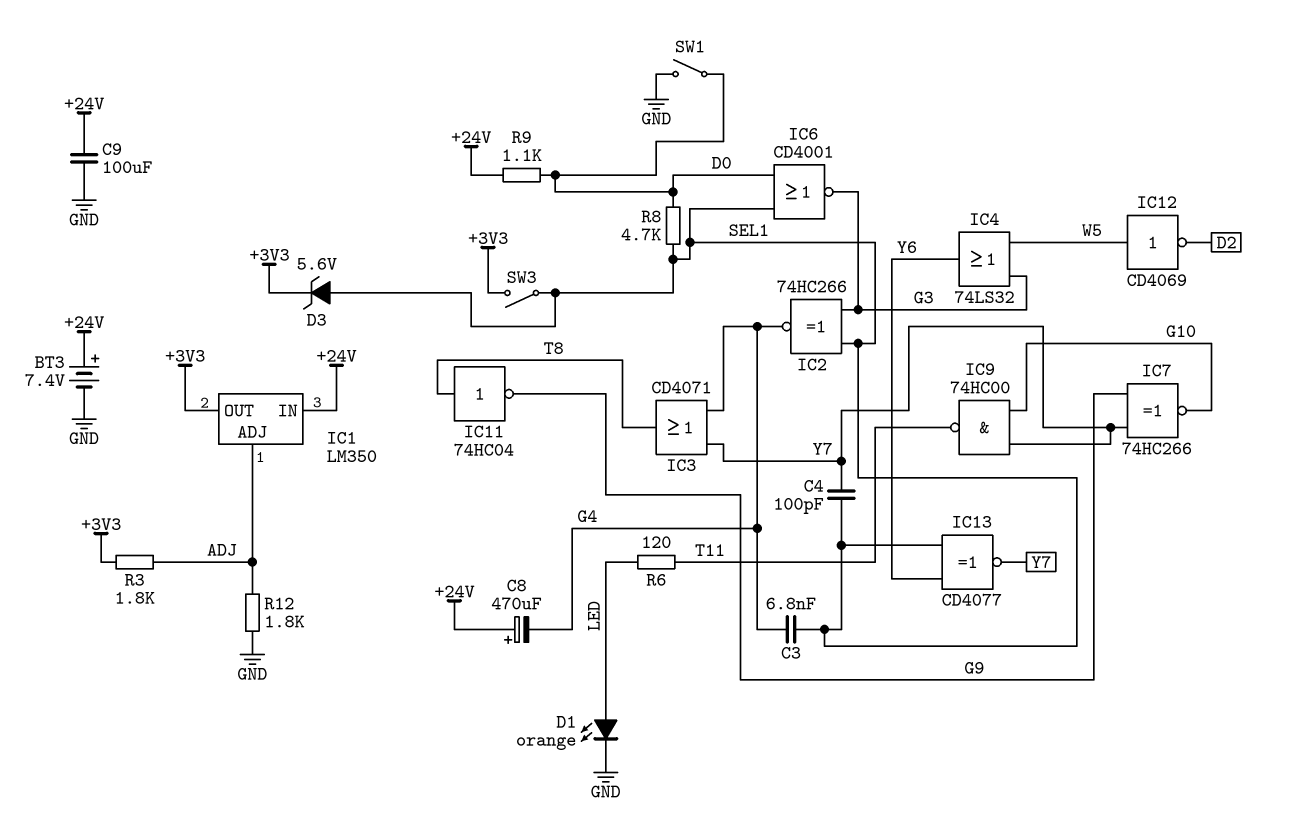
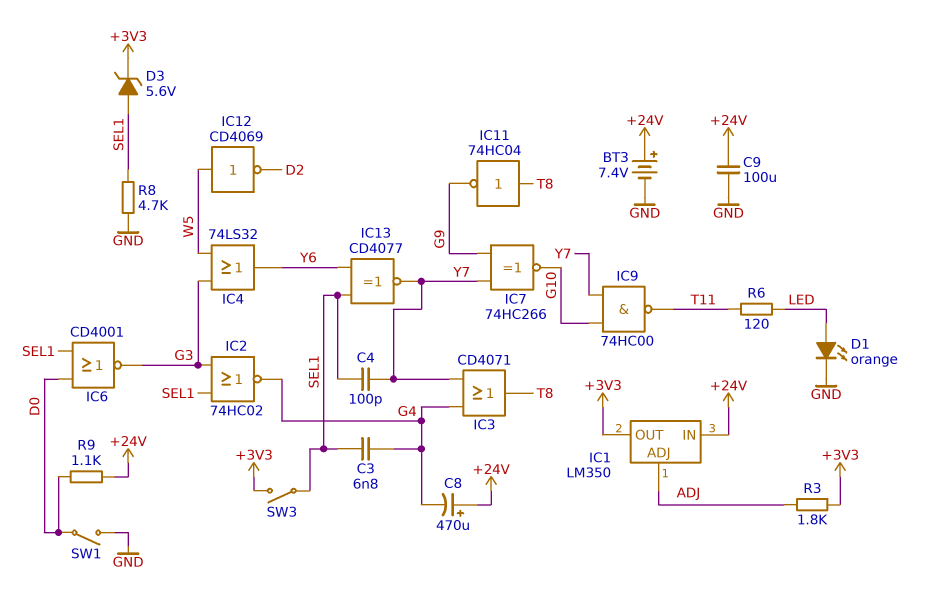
IC2: XNOR 74HC266 (in G3, in SEL1, out G4) -> NOR 74HC02 (in G3, in SEL1, out G4)
R8: 4.7k (D0, SEL1) -> 4.7k (GND, SEL1)
R12: 1.8k (ADJ, GND) -> none

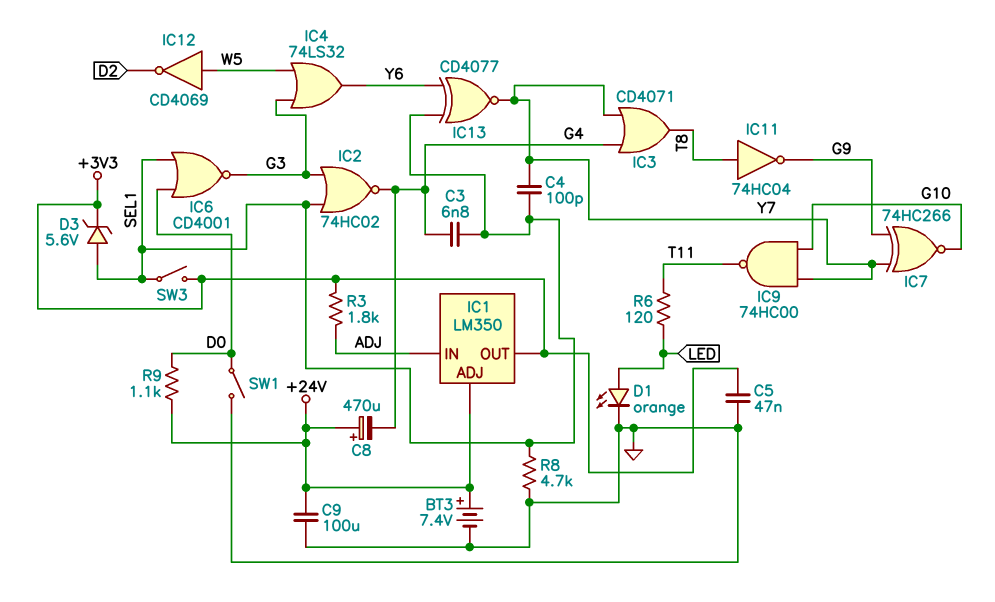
C5: none -> 47nF (+3V3, GND)
IC1 pin ADJ: ADJ -> +24V
IC1 pin IN: +24V -> ADJ

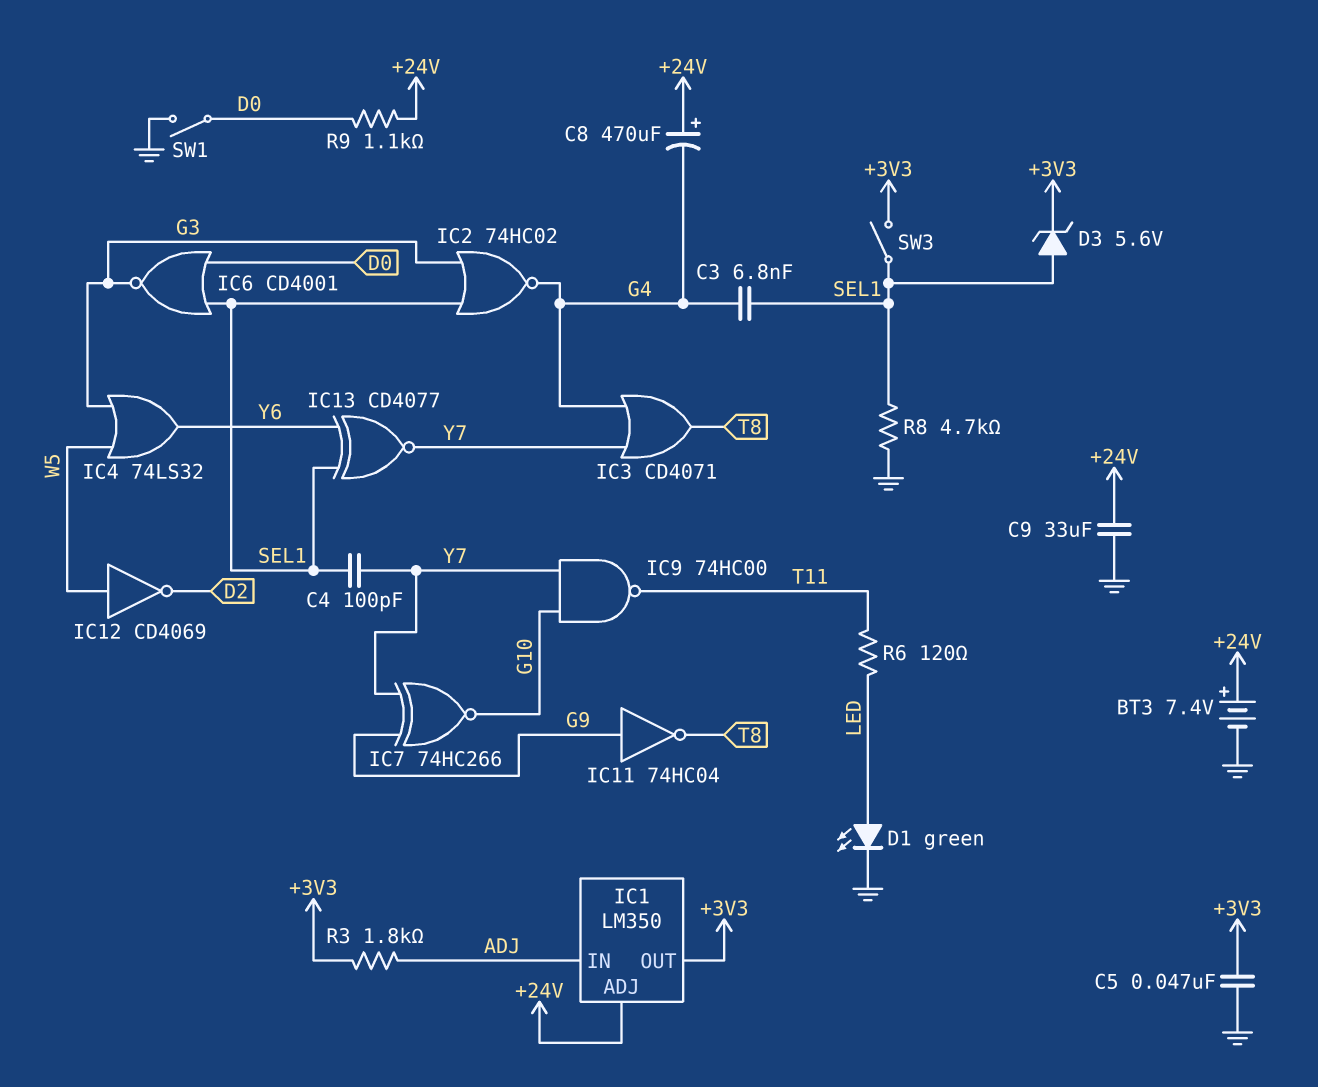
C9: 100uF (+24V, GND) -> 33uF (+24V, GND)
D1: LED orange (A LED, K GND) -> LED green (A LED, K GND)
IC11: NOT 74HC04 (in T8, out G9) -> NOT 74HC04 (in G9, out T8)

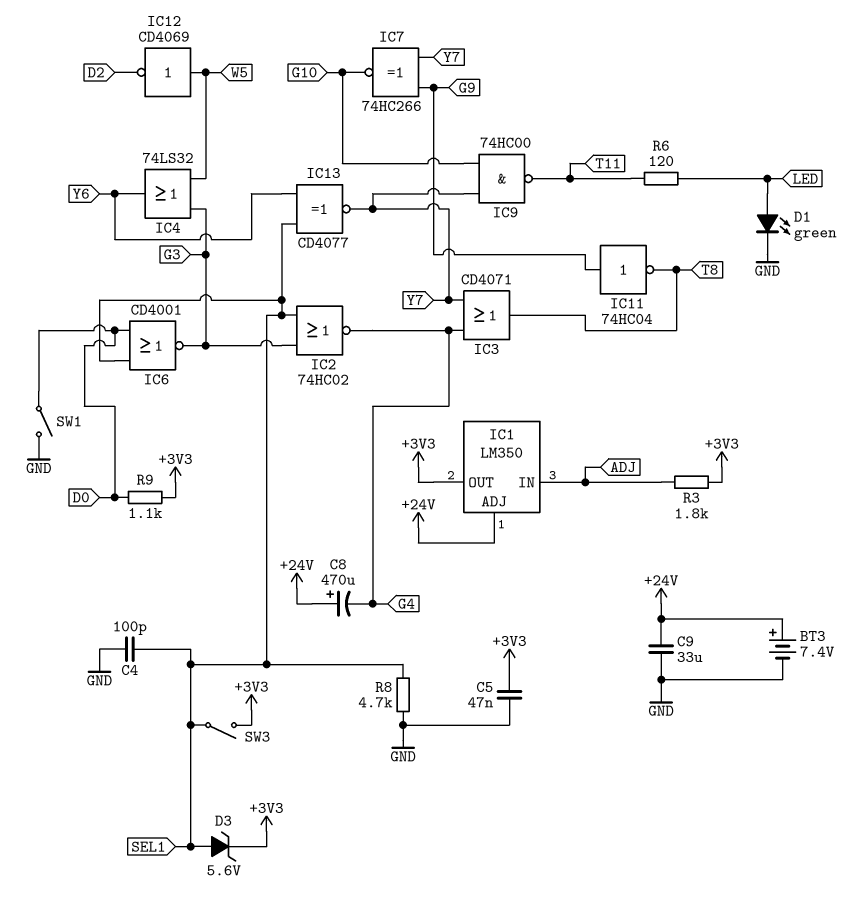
C3: 6.8nF (G4, SEL1) -> none
C4: 100pF (SEL1, Y7) -> 100pF (GND, SEL1)
R9: 1.1k (+24V, D0) -> 1.1k (+3V3, D0)

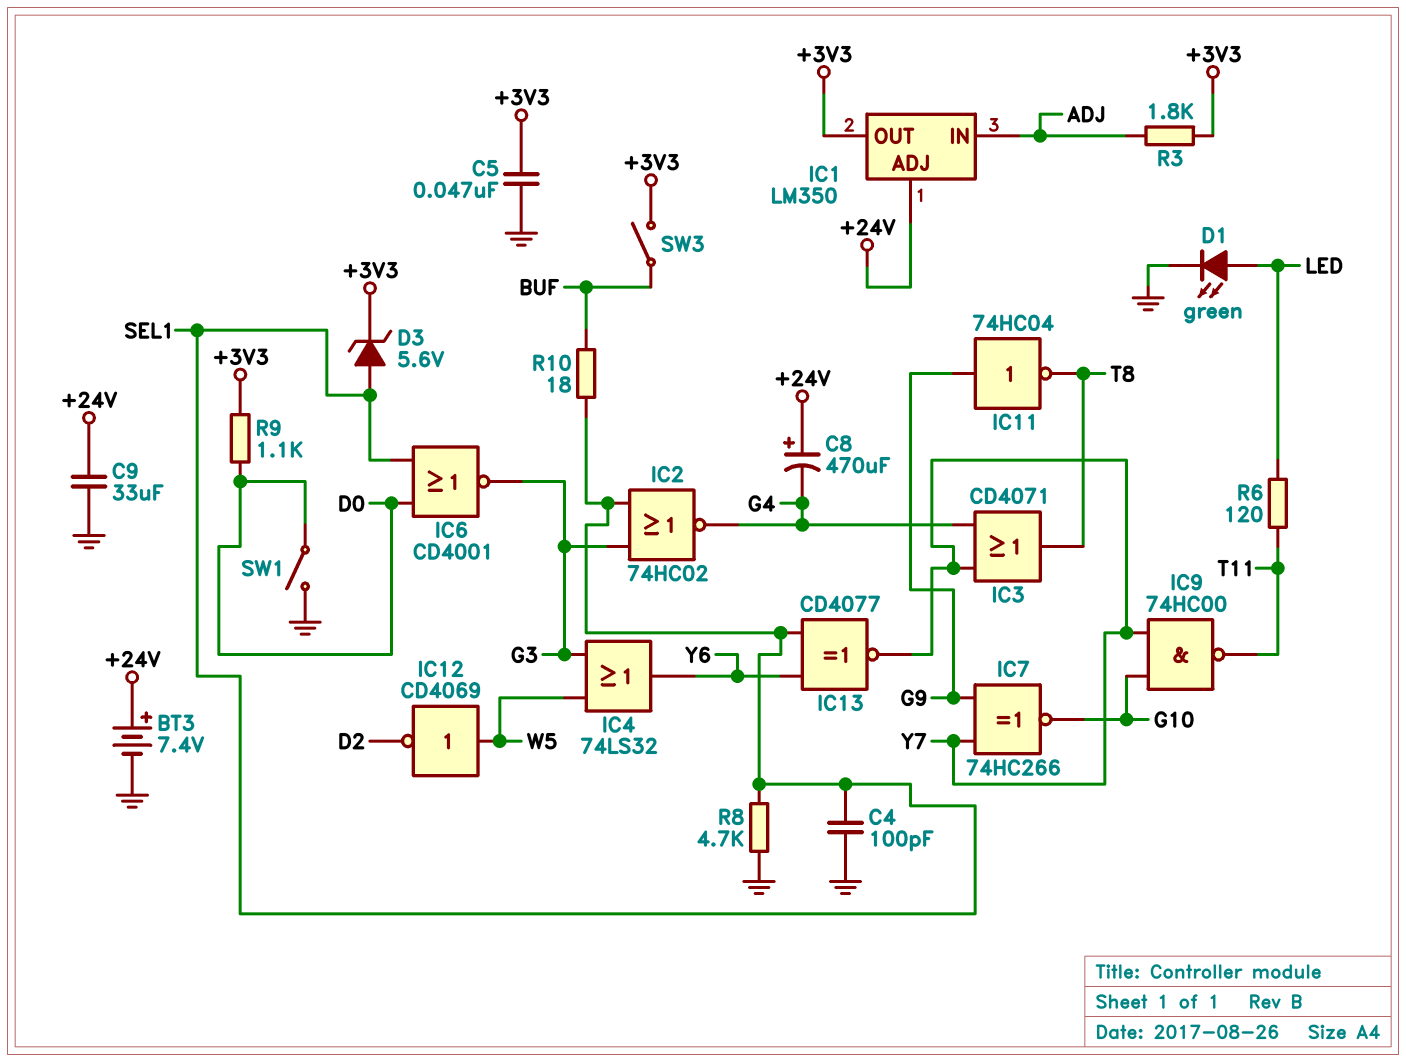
R10: none -> 18 (BUF, SEL1)
SW3: switch (+3V3, SEL1) -> switch (+3V3, BUF)

